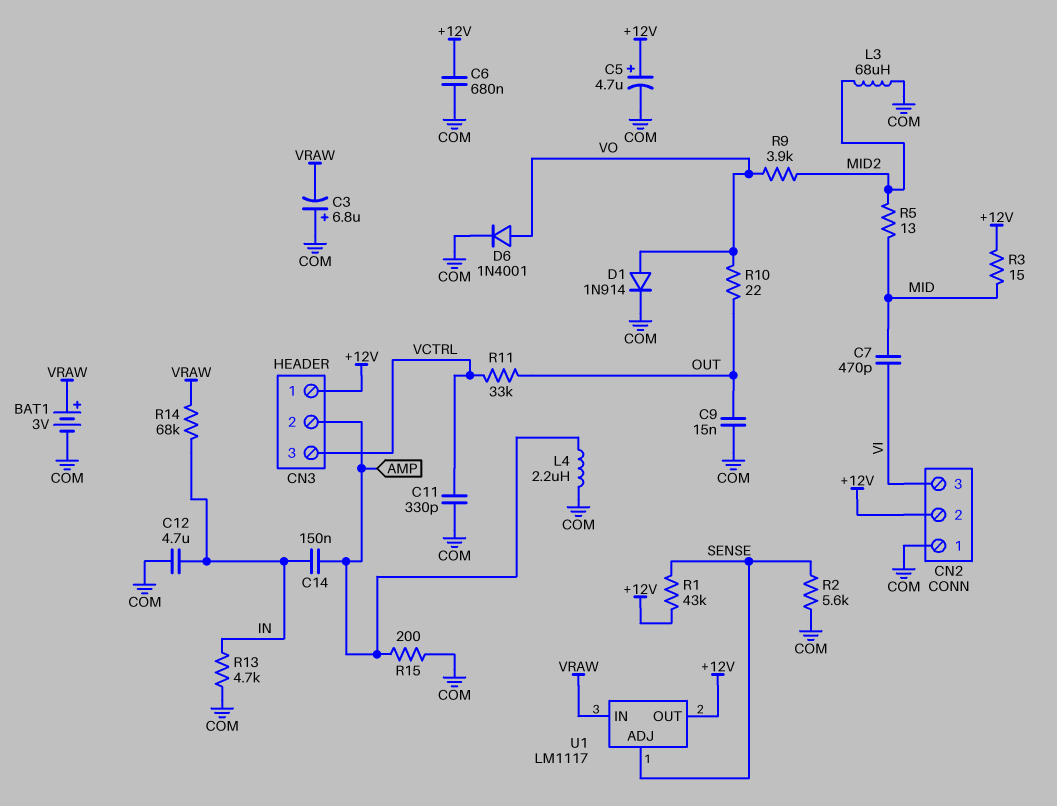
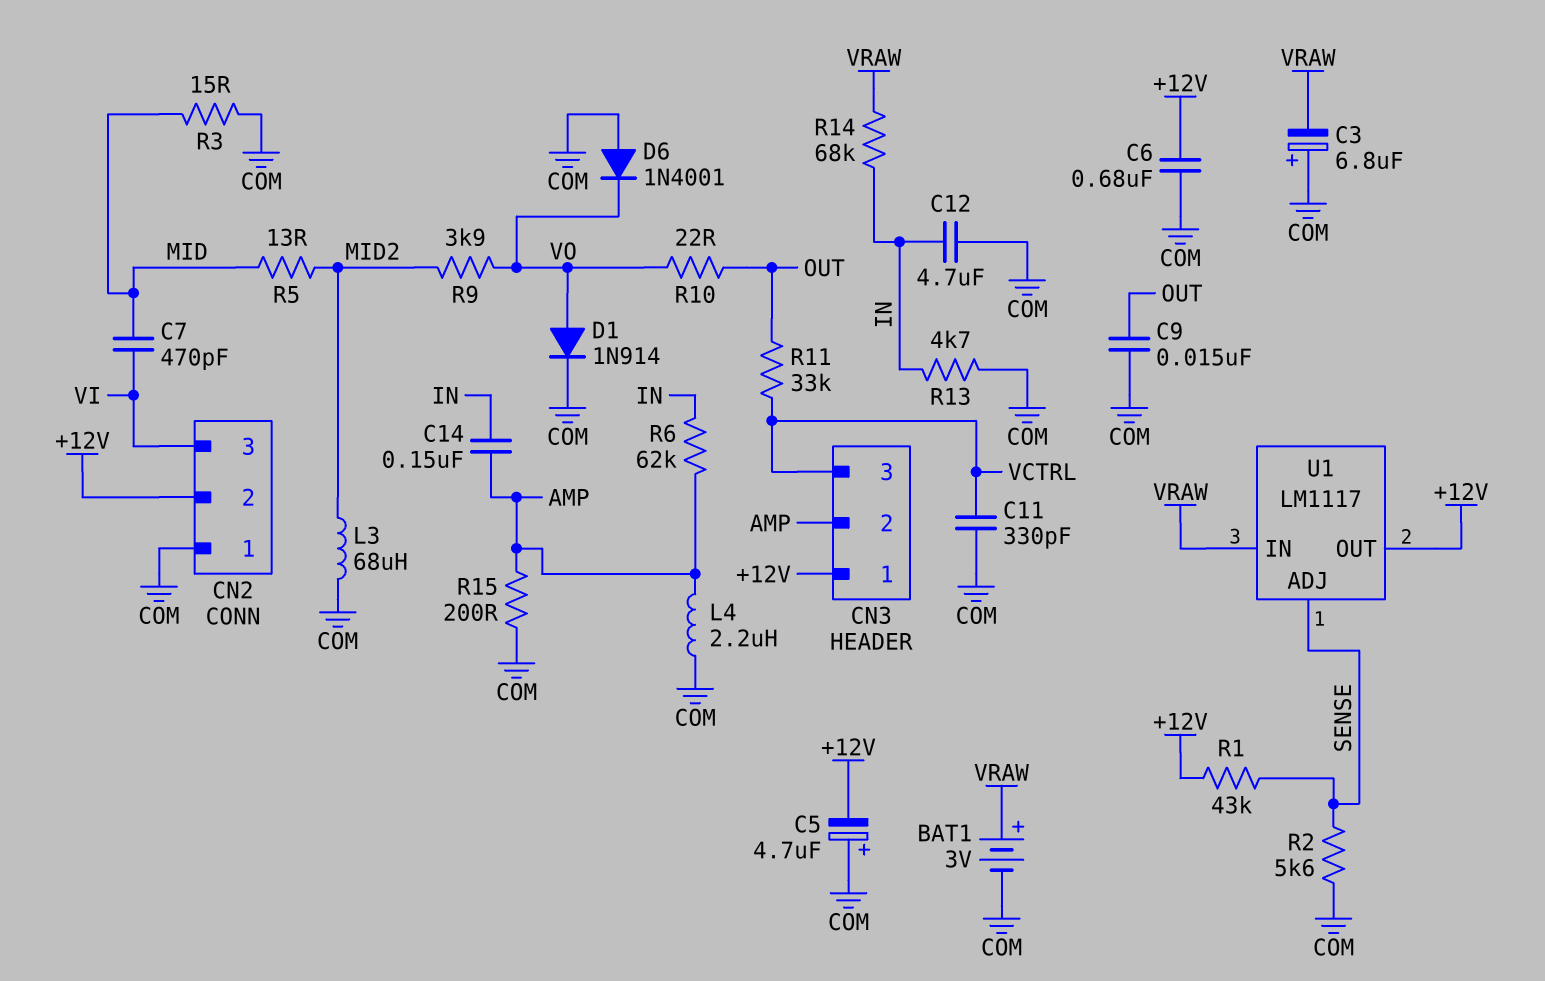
C5: 4.7uF (plus +12V, minus COM) -> 4.7uF (plus COM, minus +12V)
D6: diode 1N4001 (A VO, K COM) -> diode 1N4001 (A COM, K VO)
R3: 15 (+12V, MID) -> 15 (COM, MID)
R6: none -> 62k (AMP, IN)

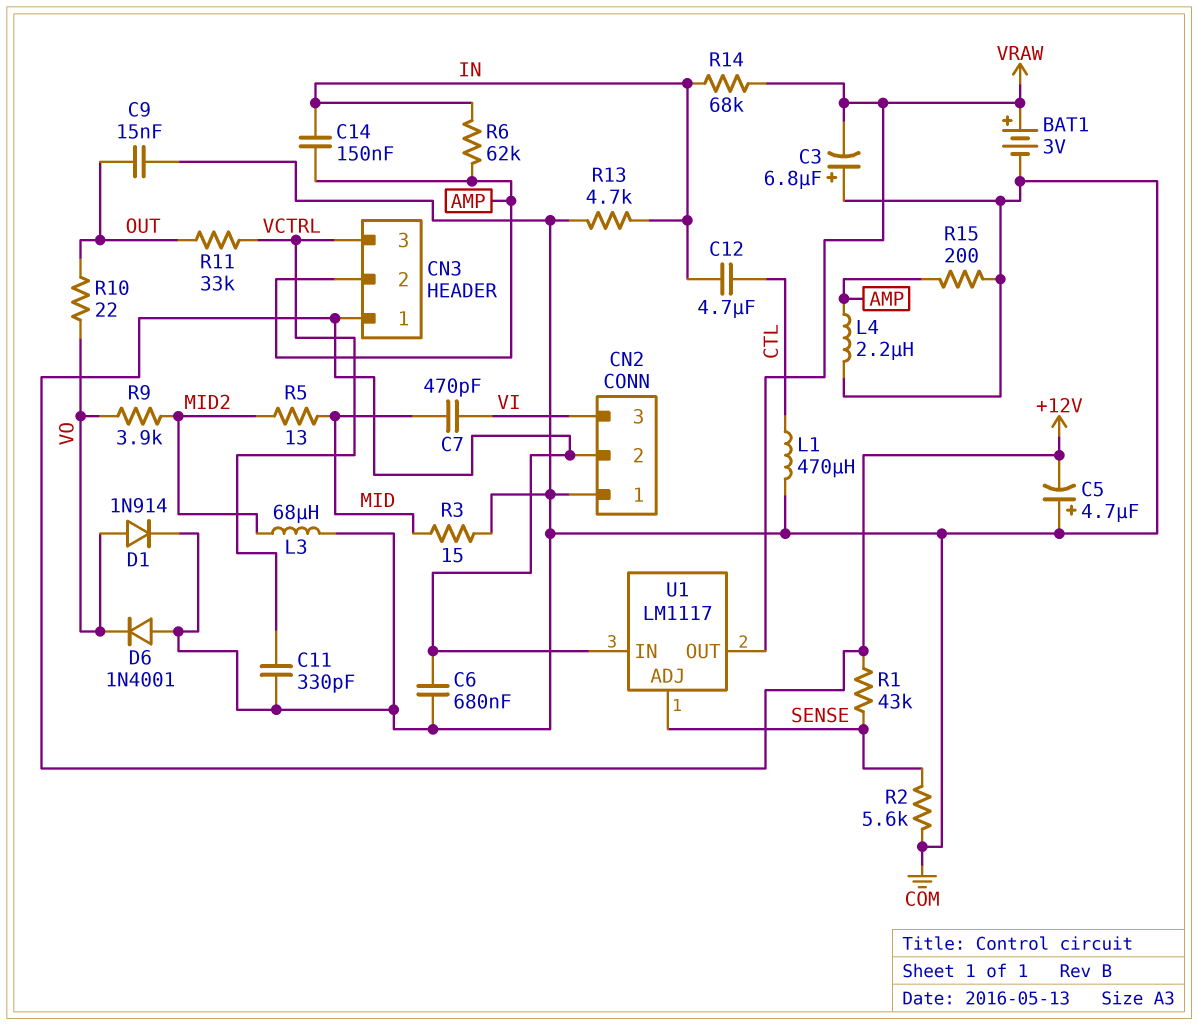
C12: 4.7uF (COM, IN) -> 4.7uF (CTL, IN)
L1: none -> 470uH (COM, CTL)
U1 pin IN: VRAW -> +12V
U1 pin OUT: +12V -> VRAW

